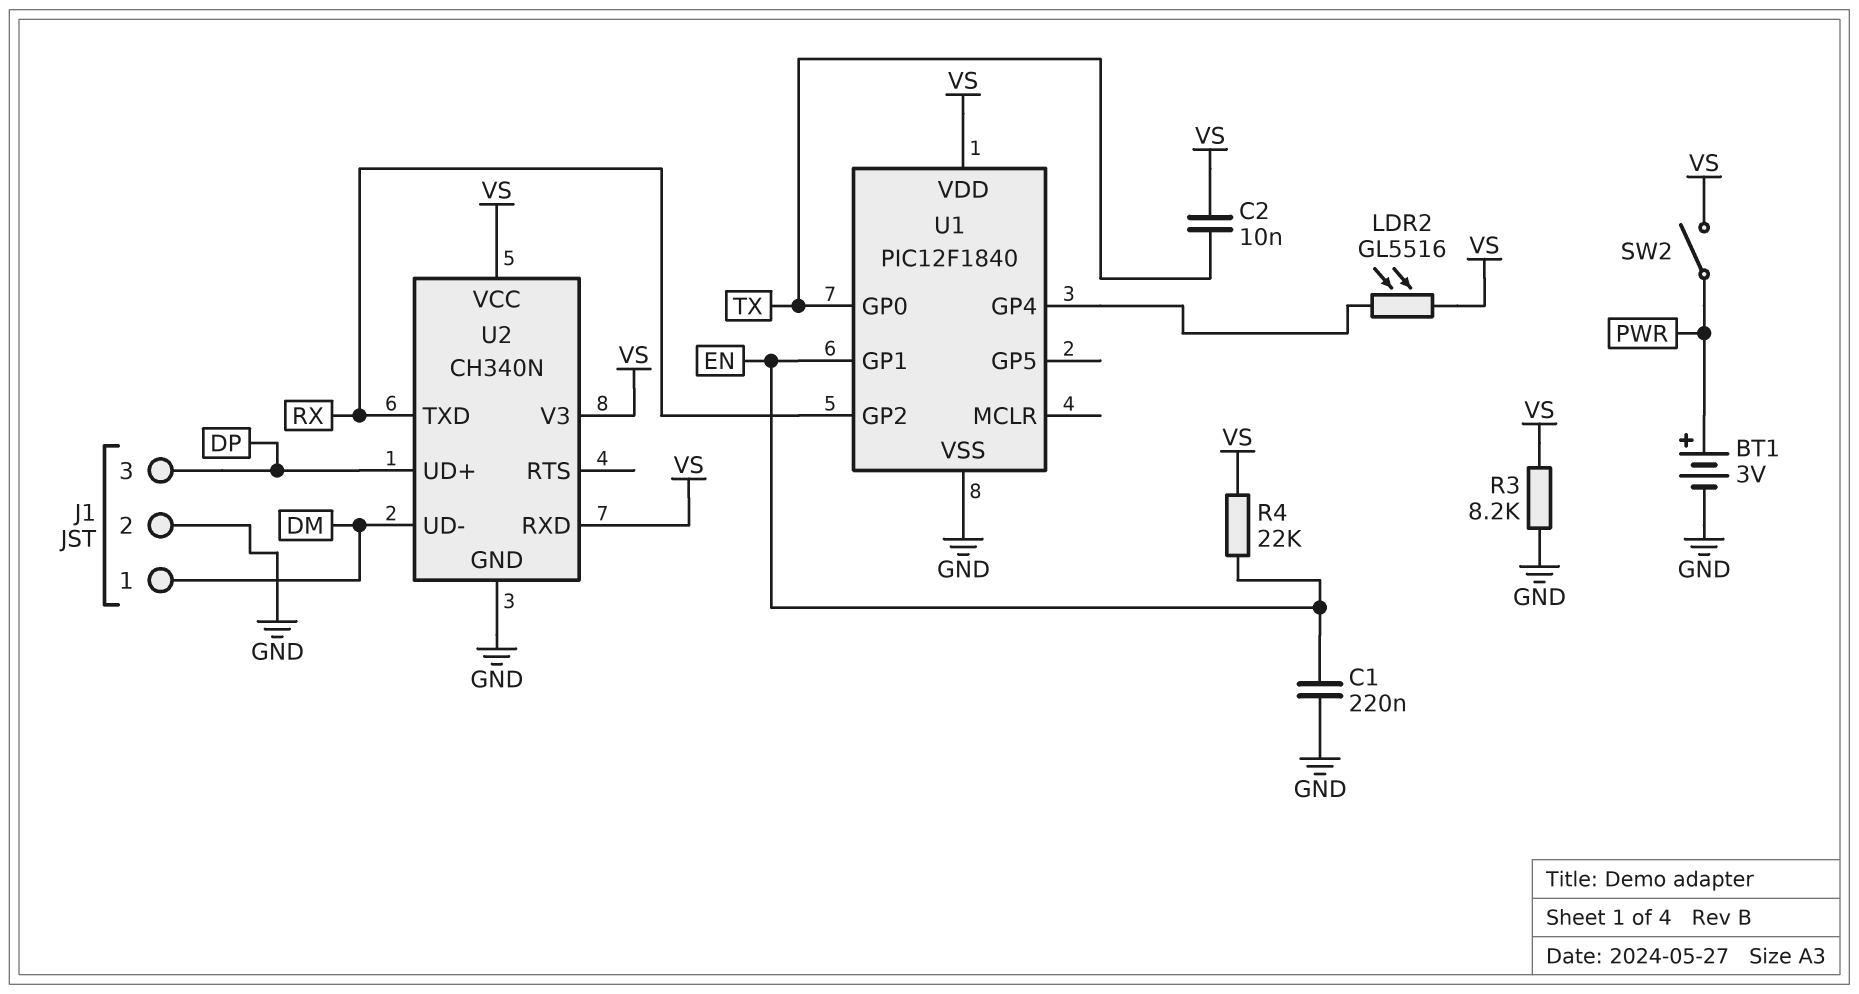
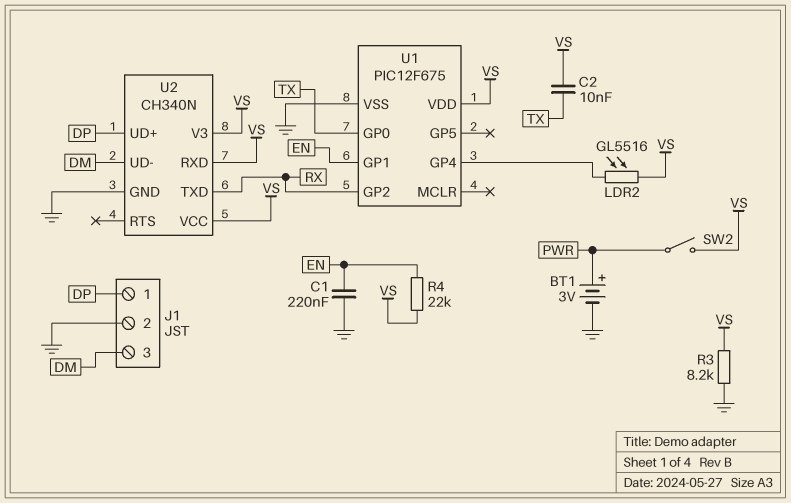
J1 pin 1: DM -> DP
J1 pin 3: DP -> DM
U1: PIC12F1840 -> PIC12F675

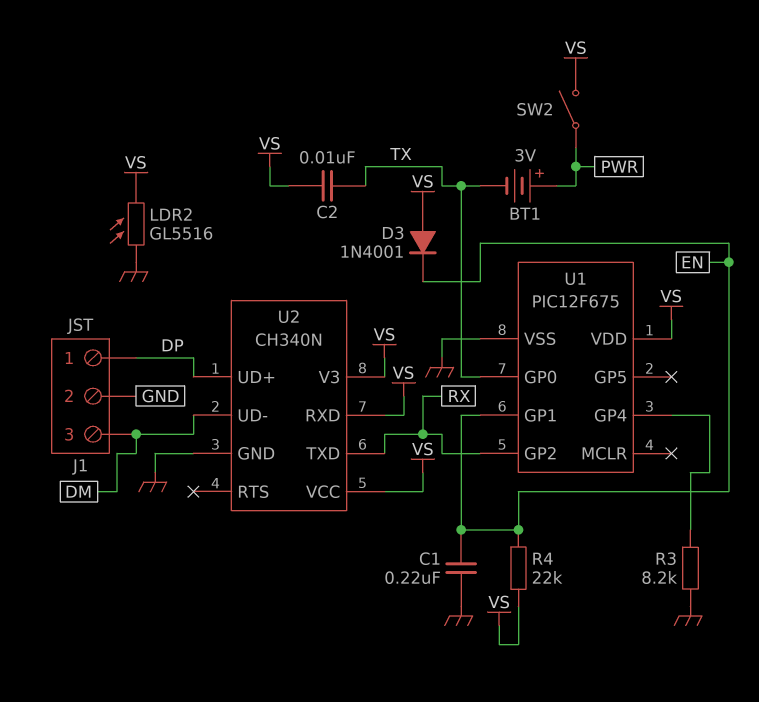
BT1: 3V (plus PWR, minus GND) -> 3V (plus PWR, minus TX)
D3: none -> diode 1N4001 (A VS, K EN)
LDR2: GL5516 (U1/GP4, VS) -> GL5516 (GND, VS)
R3: 8.2k (GND, VS) -> 8.2k (GND, U1/GP4)

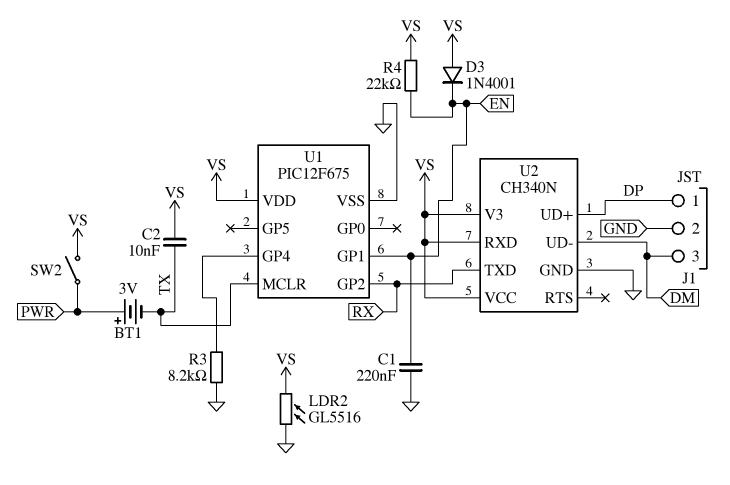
U1 pin GP0: TX -> none
U1 pin MCLR: none -> TX

